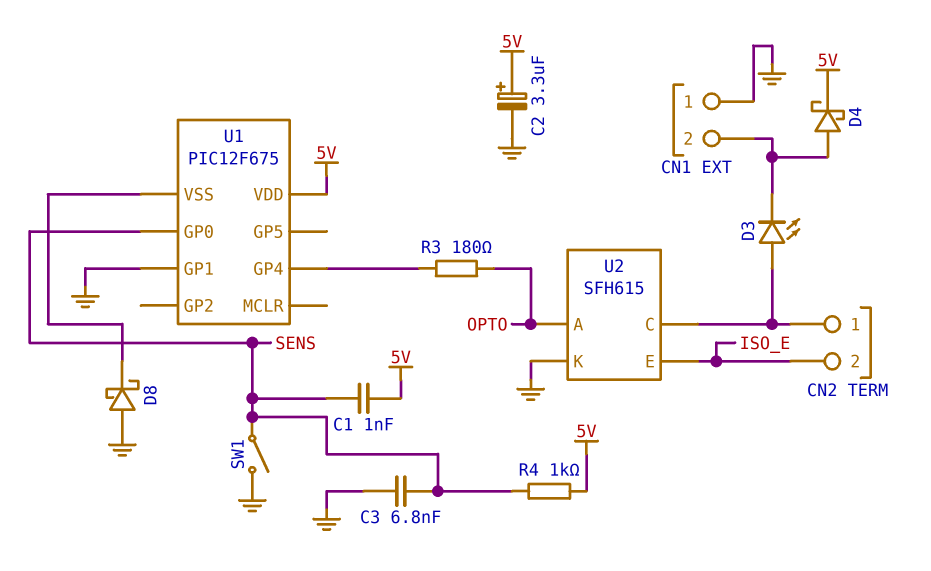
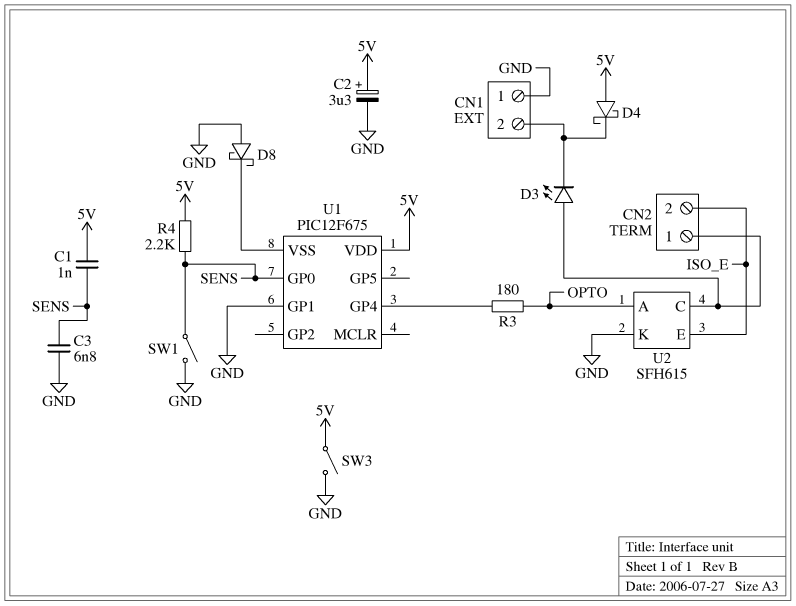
D4: schottky (A CN1/2, K 5V) -> schottky (A 5V, K CN1/2)
R4: 1k (5V, SENS) -> 2.2k (5V, SENS)
SW3: none -> switch (5V, GND)

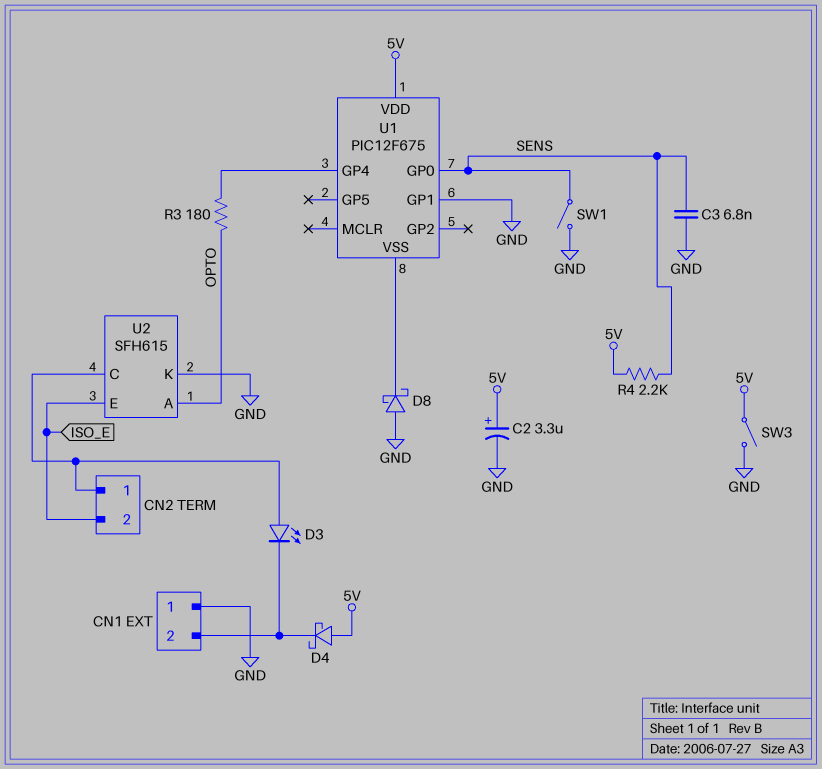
C1: 1nF (5V, SENS) -> none

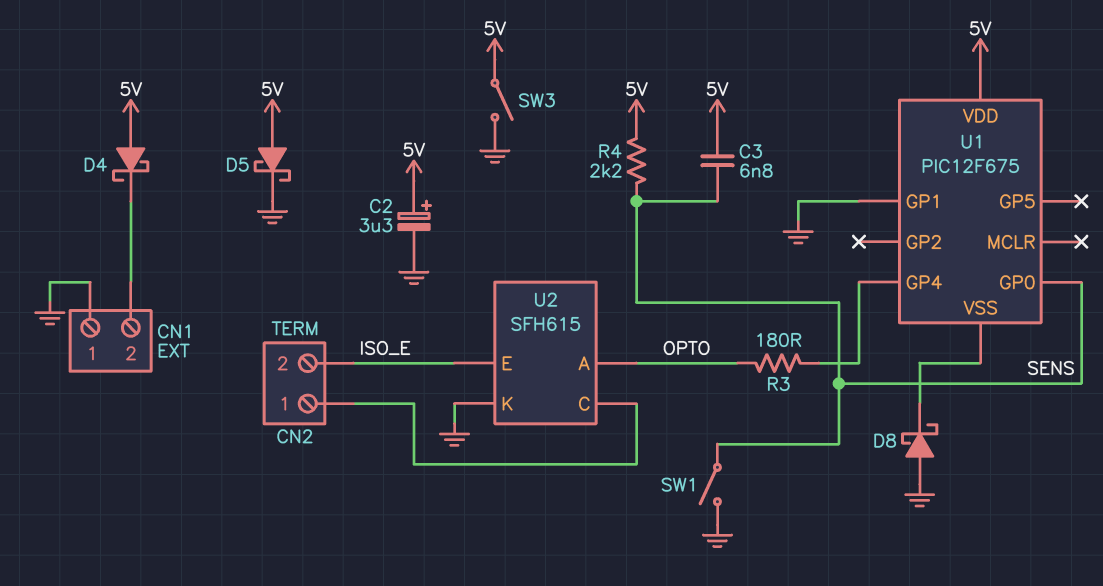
C3: 6.8nF (GND, SENS) -> 6.8nF (5V, SENS)
D3: LED (A CN2/1, K CN1/2) -> none
D5: none -> schottky (A 5V, K GND)

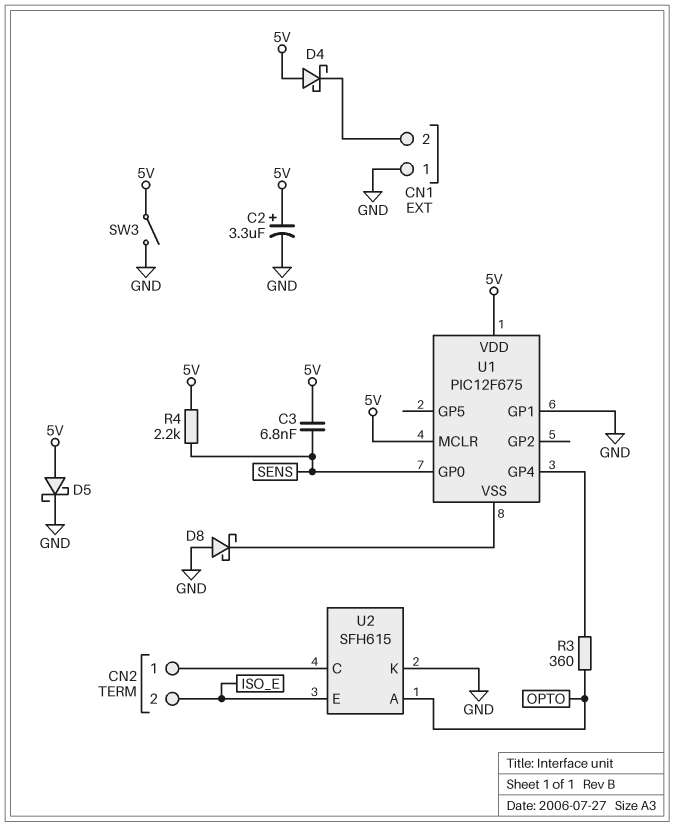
R3: 180 (OPTO, U1/GP4) -> 360 (OPTO, U1/GP4)
SW1: switch (GND, SENS) -> none
U1 pin MCLR: none -> 5V

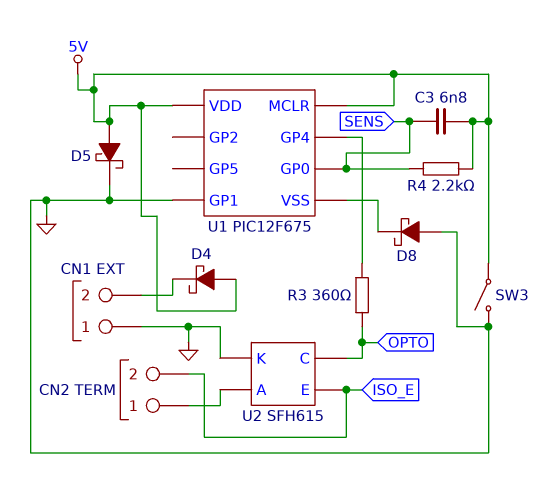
C2: 3.3uF (plus 5V, minus GND) -> none
U2 pin A: OPTO -> CN2/1
U2 pin C: CN2/1 -> OPTO

